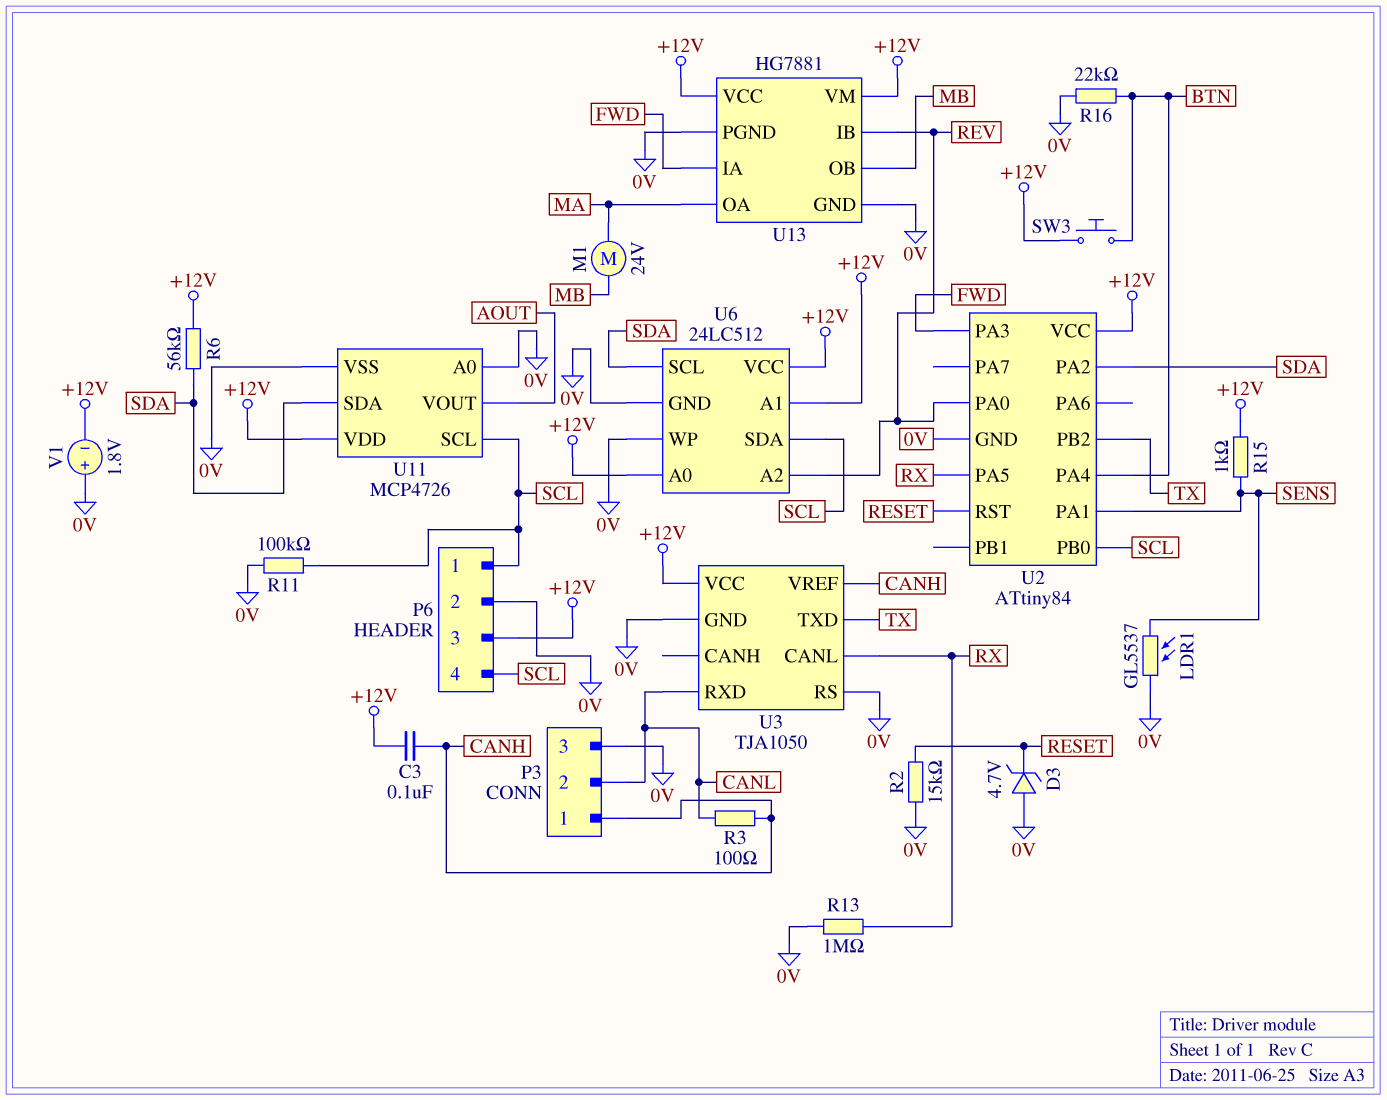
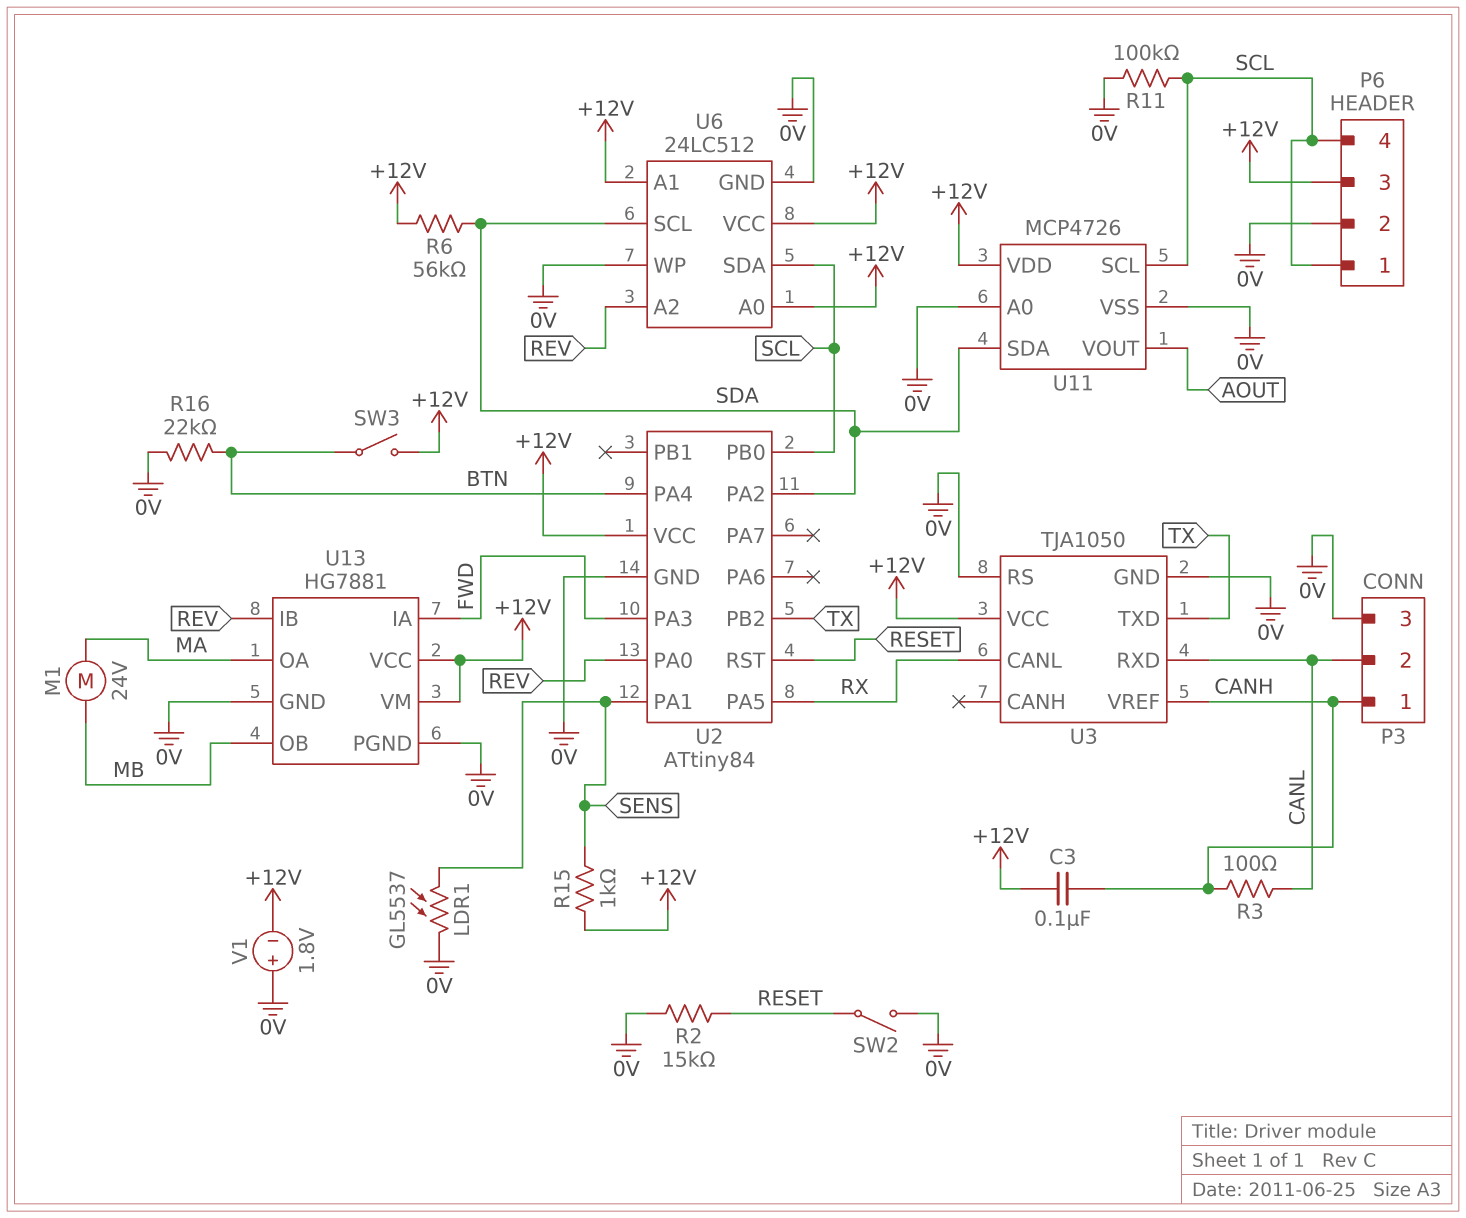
D3: zener 4.7V (A 0V, K RESET) -> none
R13: 1M (0V, RX) -> none
SW2: none -> switch (0V, RESET)
SW3: button (+12V, BTN) -> switch (+12V, BTN)

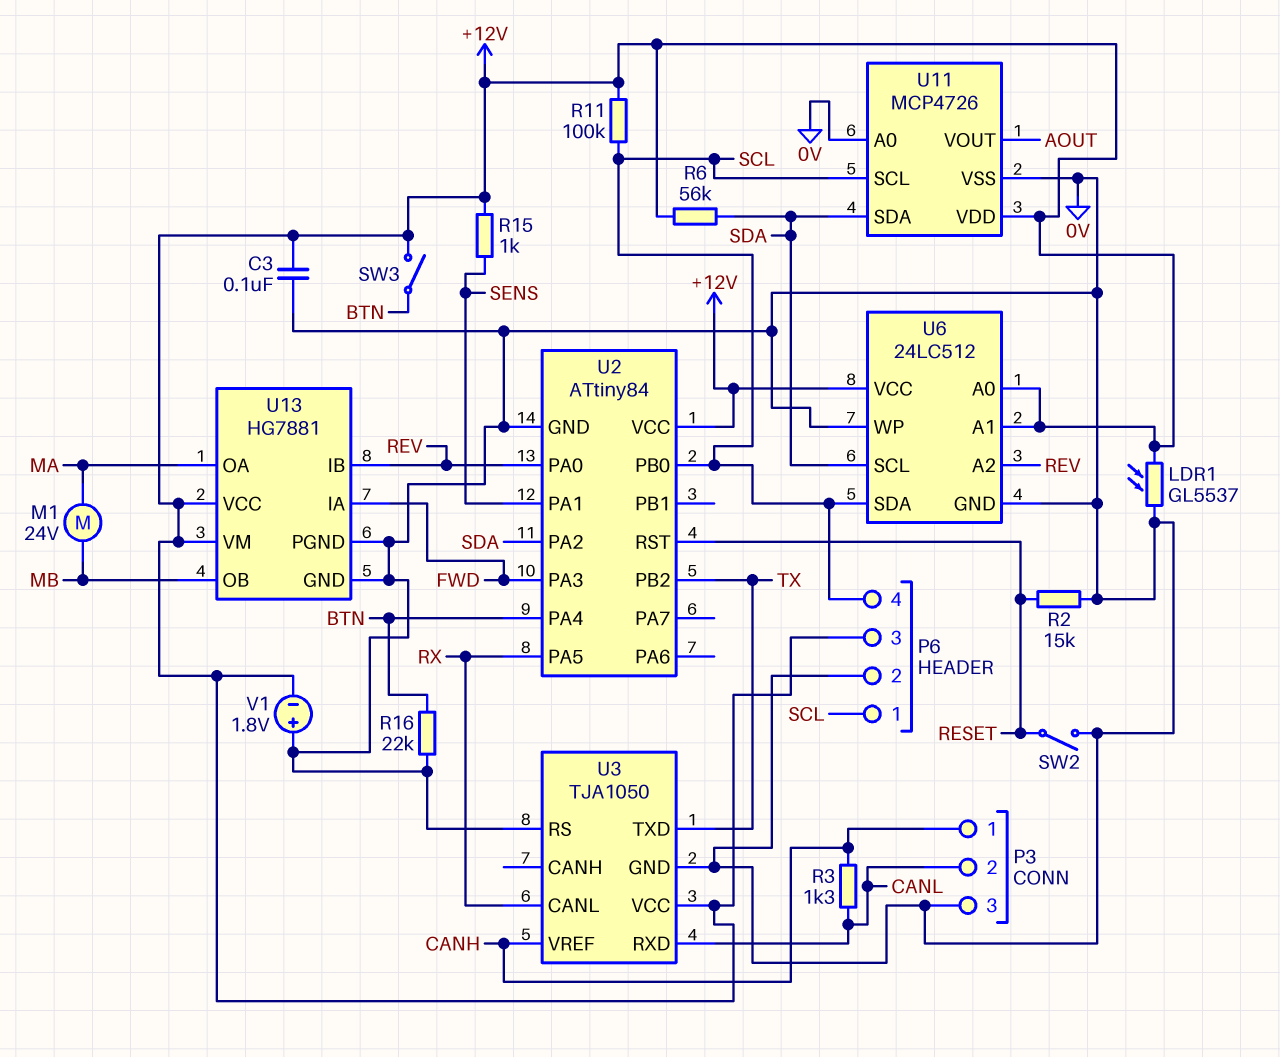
C3: 100nF (+12V, CANH) -> 100nF (+12V, 0V)
LDR1: GL5537 (0V, SENS) -> GL5537 (+12V, 0V)
R3: 100 (CANH, CANL) -> 1.3k (CANH, CANL)
R11: 100k (0V, SCL) -> 100k (+12V, SCL)

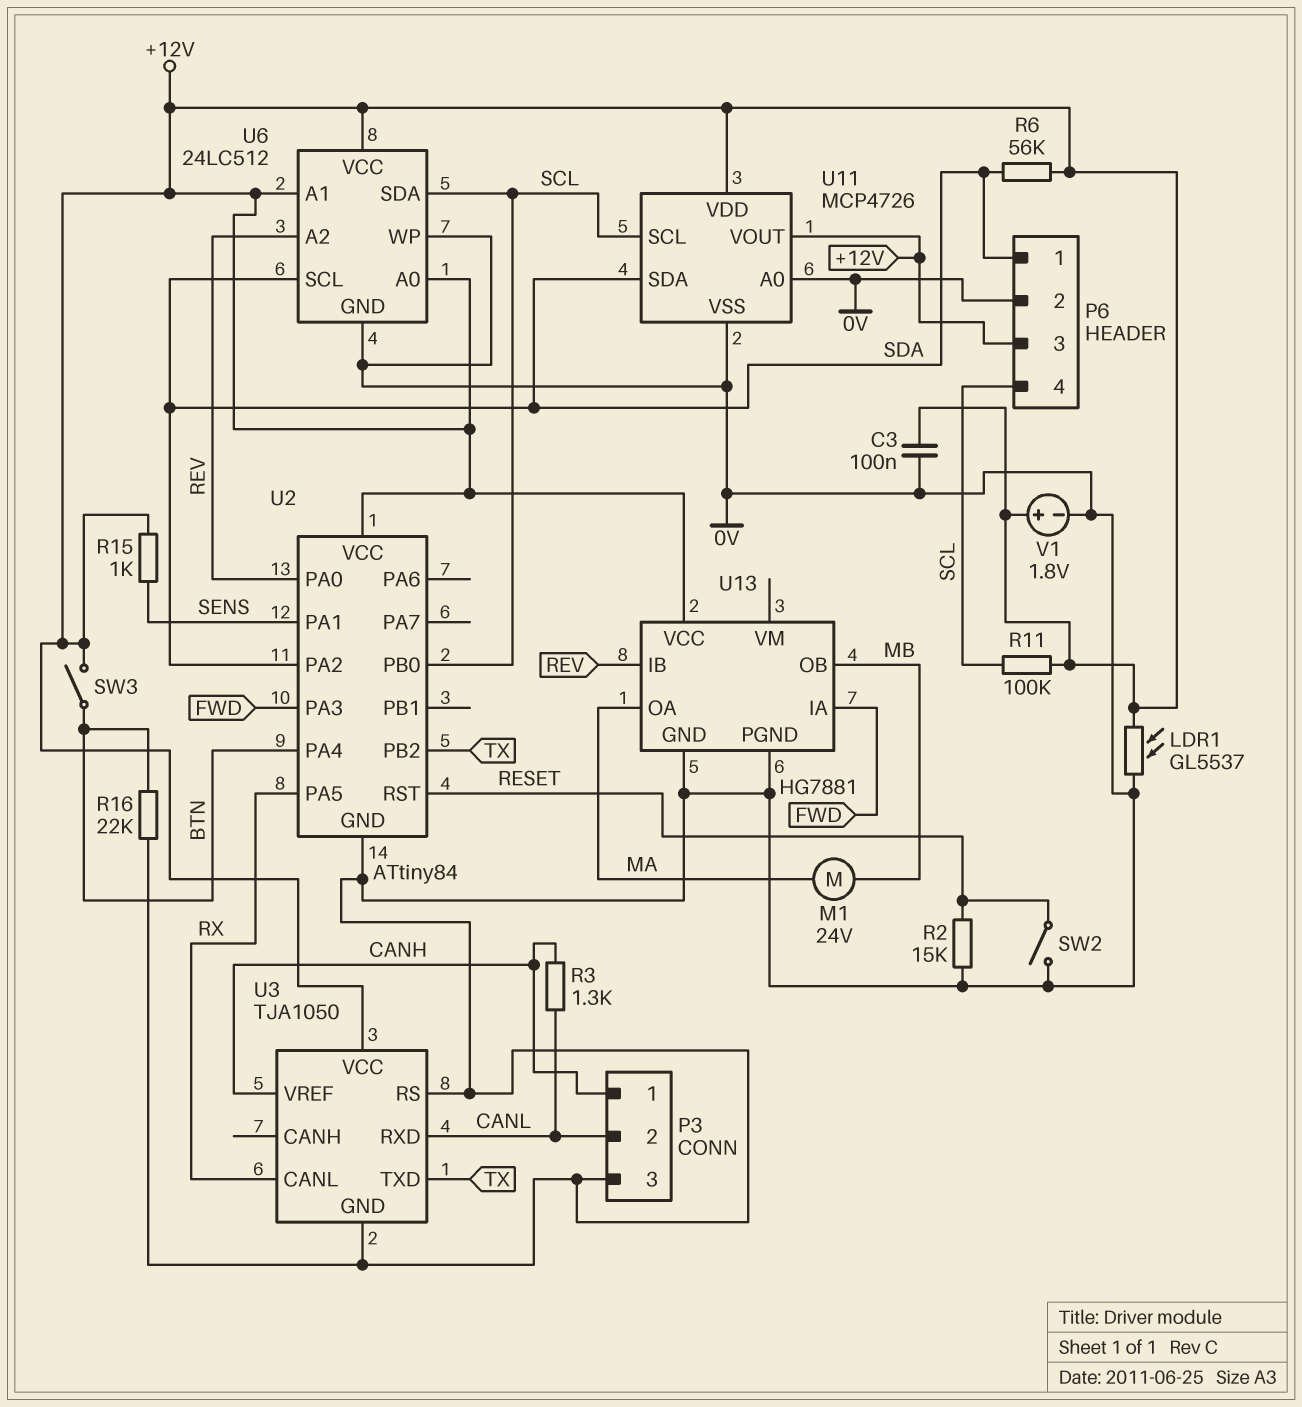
P6 pin 1: SCL -> SDA
U11 pin VOUT: AOUT -> +12V
U13 pin VM: +12V -> none
V1: 1.8V (plus 0V, minus +12V) -> 1.8V (plus +12V, minus 0V)

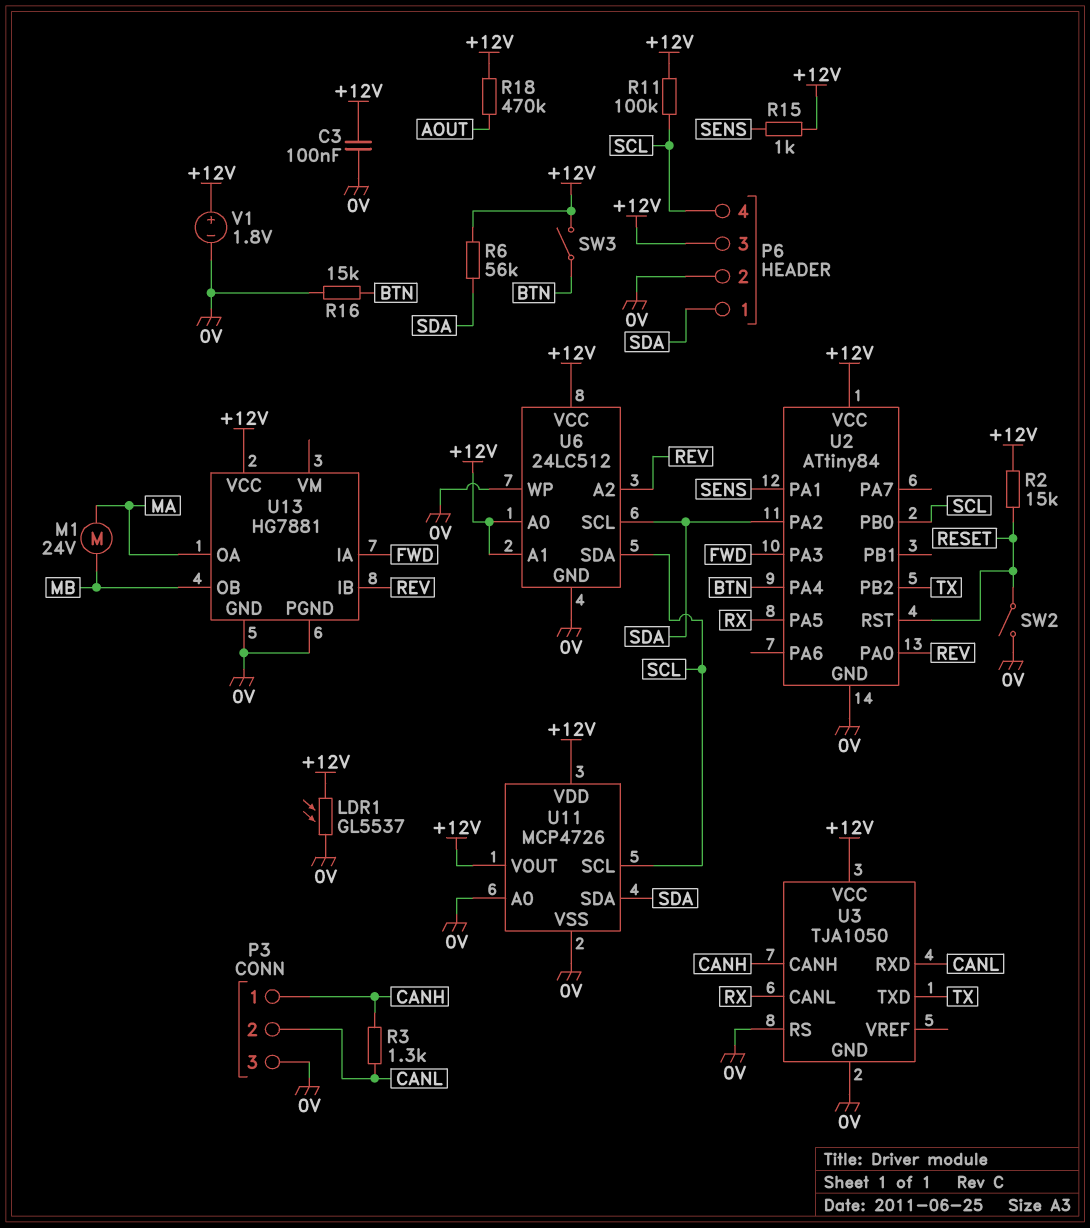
R2: 15k (0V, RESET) -> 15k (+12V, RESET)
R16: 22k (0V, BTN) -> 15k (0V, BTN)
R18: none -> 470k (+12V, AOUT)
U3 pin CANH: none -> CANH
U3 pin VREF: CANH -> none

